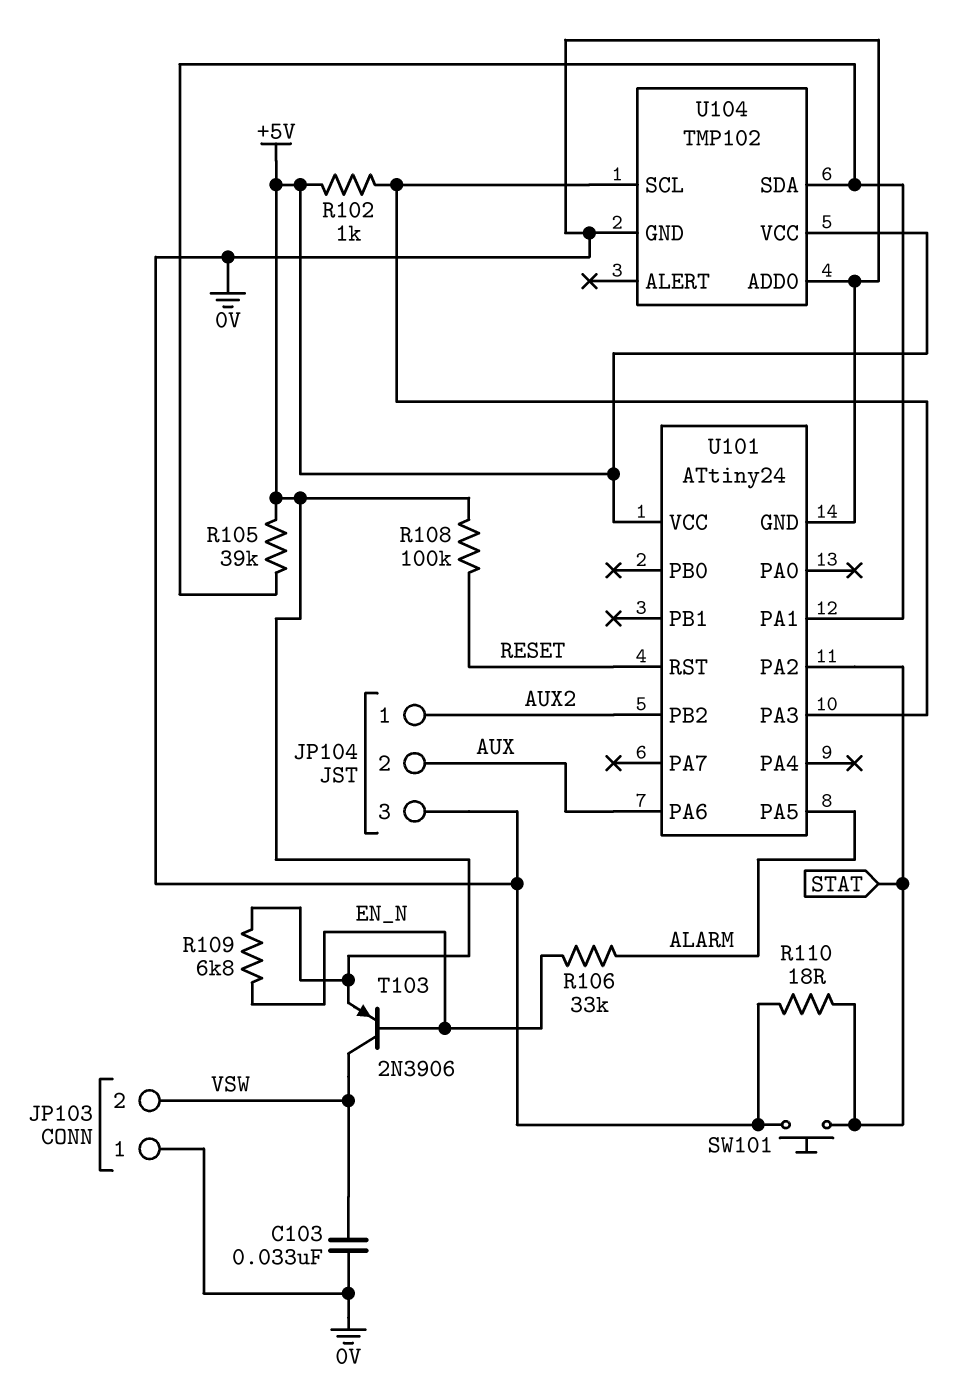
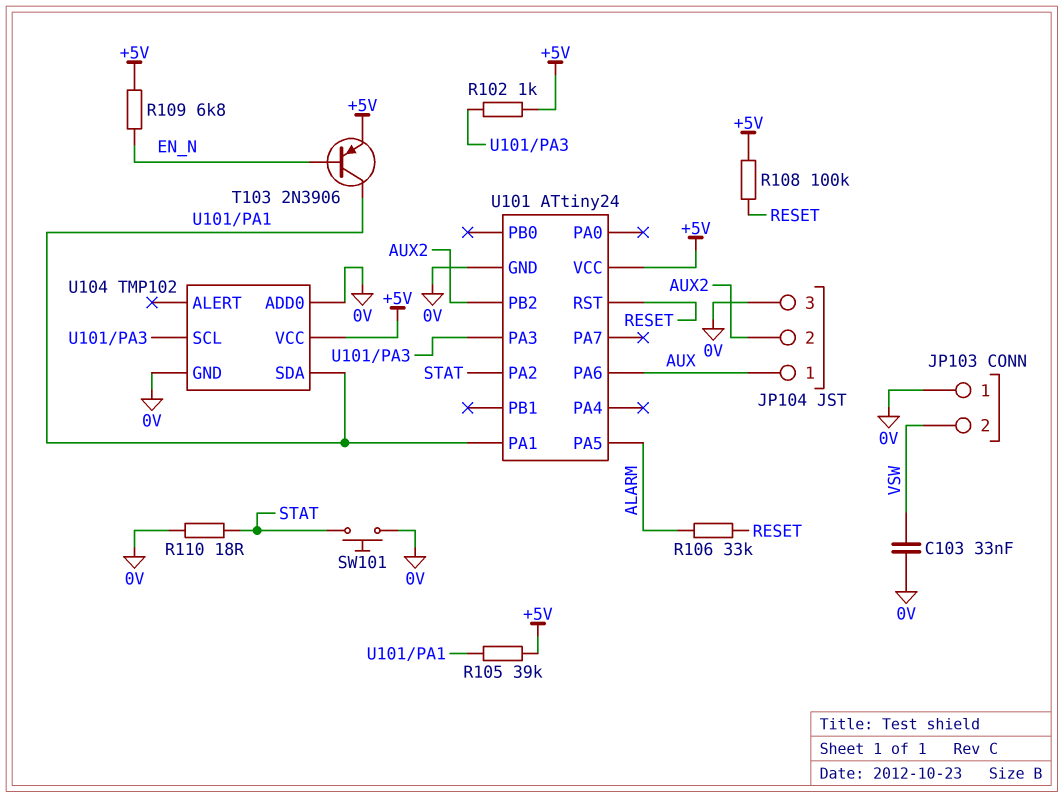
JP104 pin 1: AUX2 -> AUX
JP104 pin 2: AUX -> AUX2
R106: 33k (ALARM, EN_N) -> 33k (ALARM, RESET)
T103: PNP 2N3906 (B EN_N, C VSW, E +5V) -> PNP 2N3906 (B EN_N, C U101/PA1, E +5V)

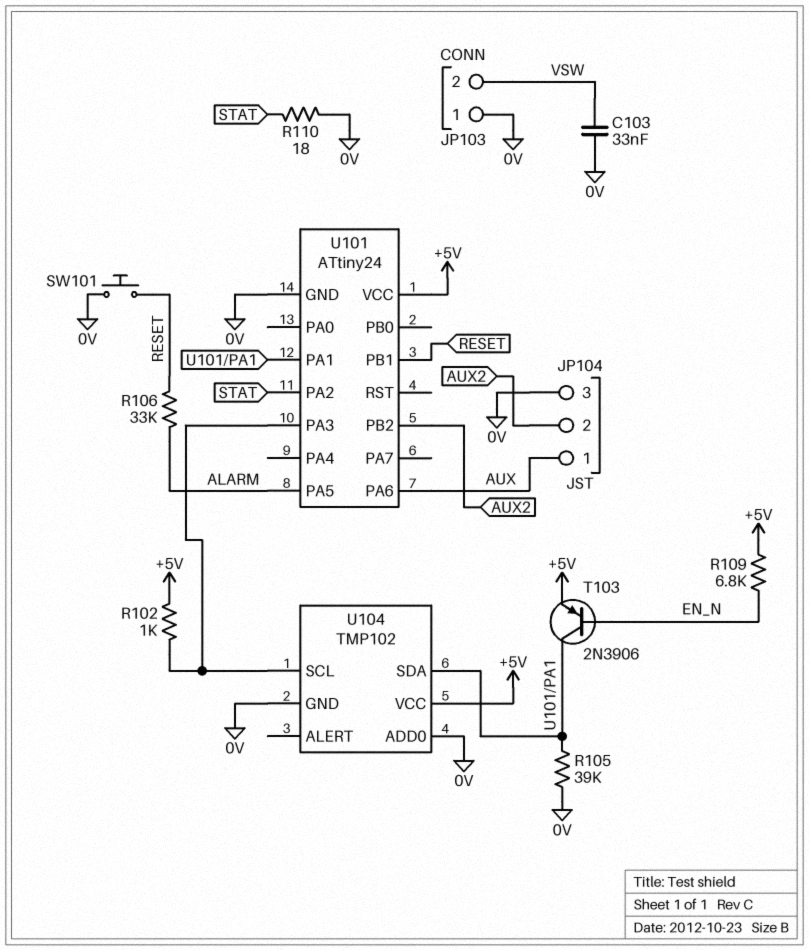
R105: 39k (+5V, U101/PA1) -> 39k (0V, U101/PA1)
R108: 100k (+5V, RESET) -> none
SW101: button (0V, STAT) -> button (0V, RESET)
U101 pin PB1: none -> RESET
U101 pin RST: RESET -> none

